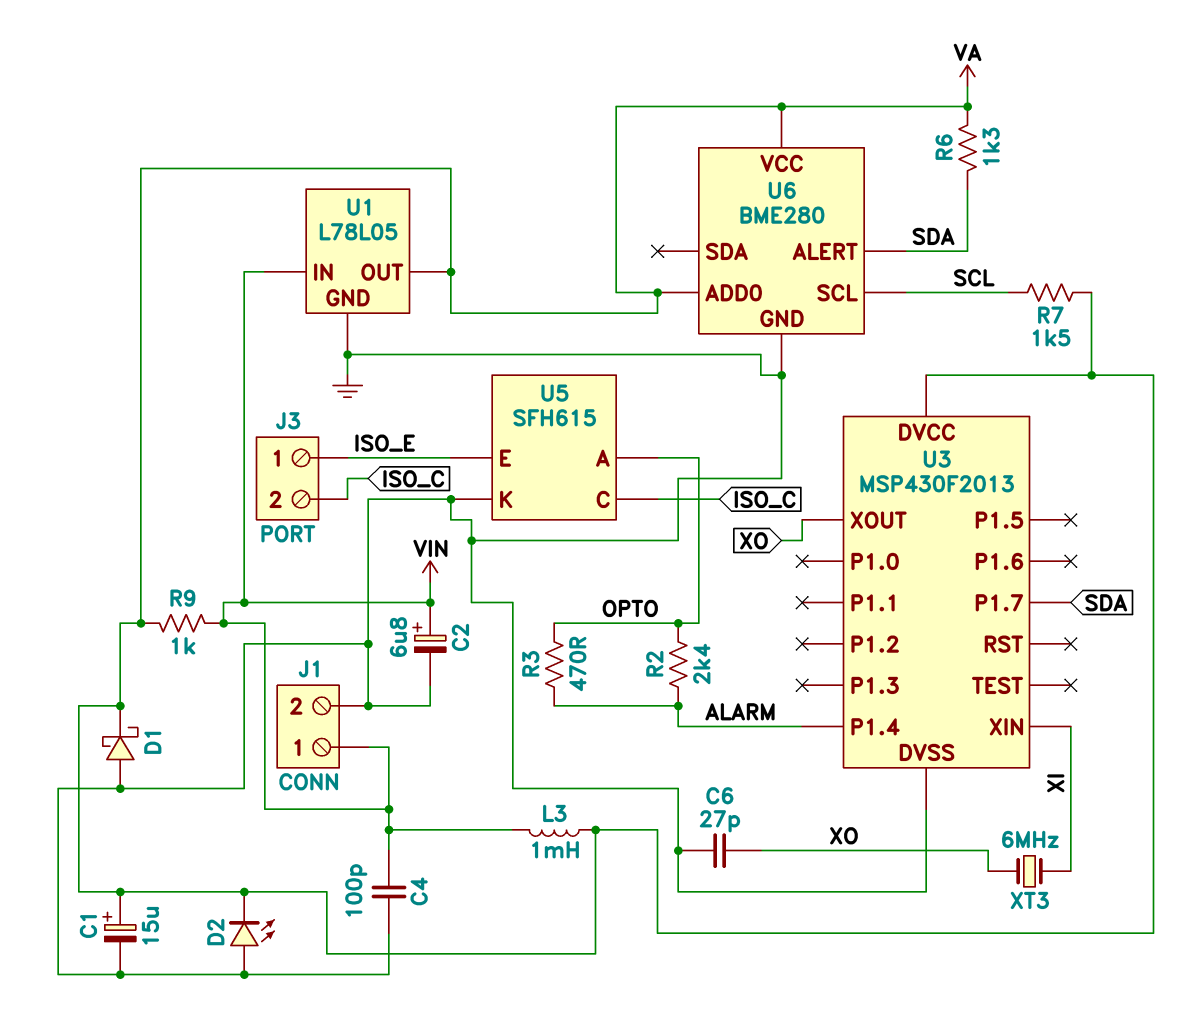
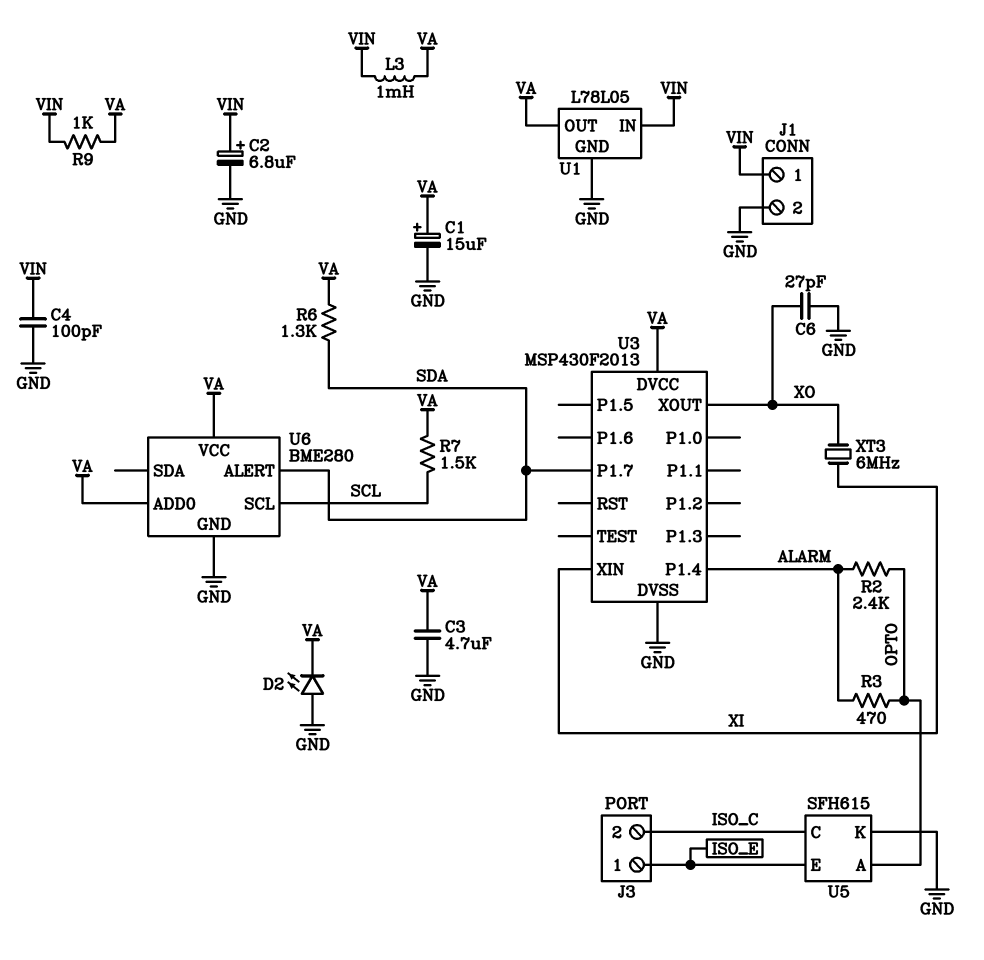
C3: none -> 4.7uF (GND, VA)
D1: schottky (A GND, K VA) -> none

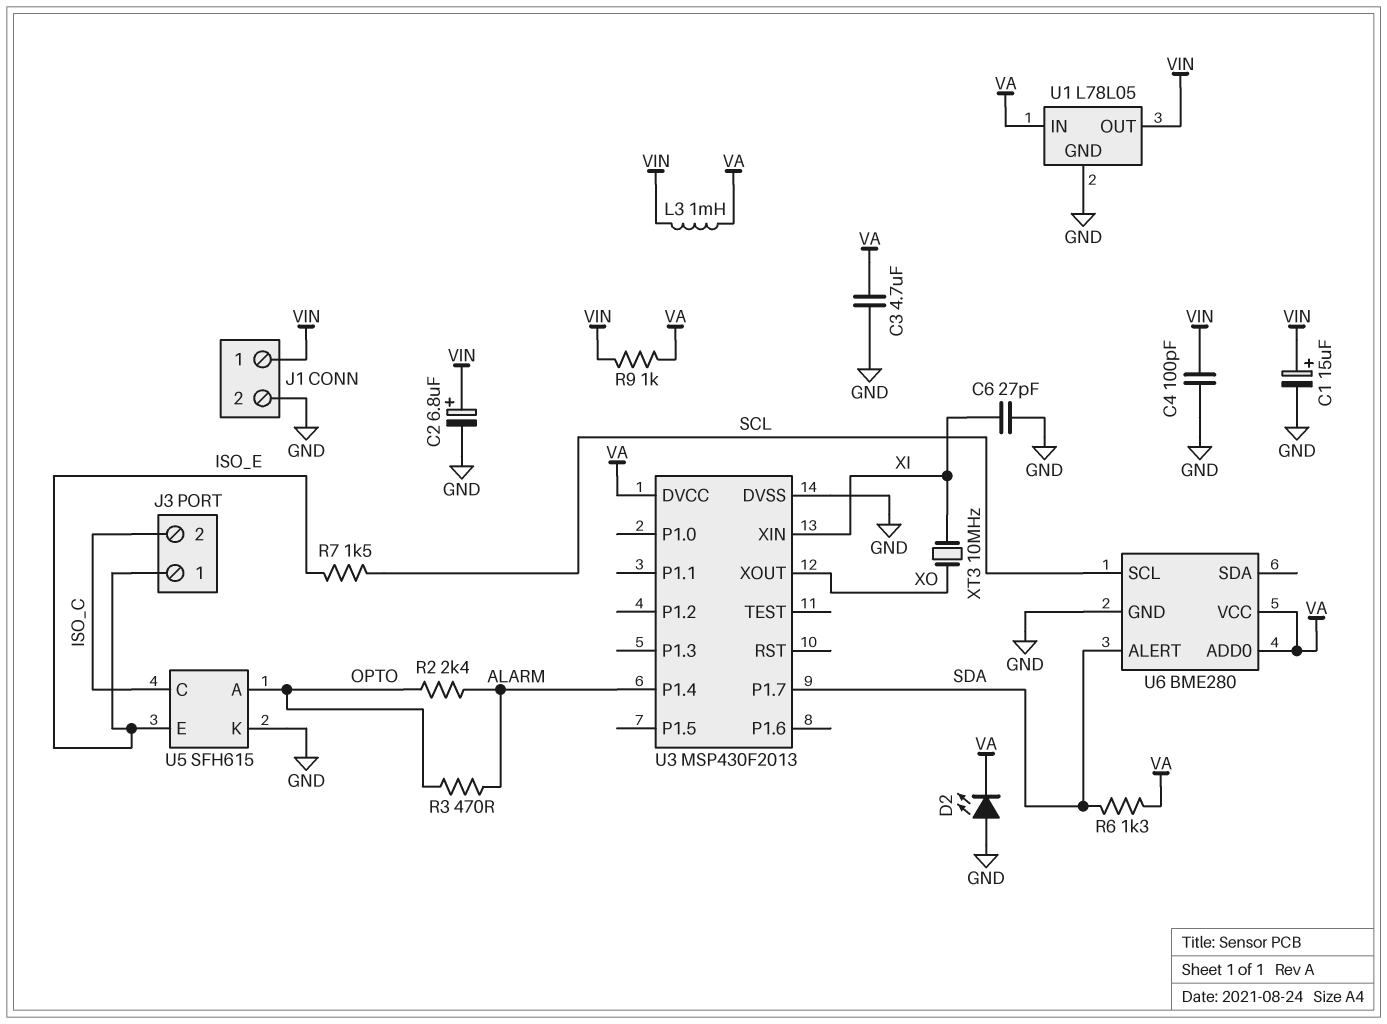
C1: 15uF (plus VA, minus GND) -> 15uF (plus VIN, minus GND)
C6: 27pF (GND, XO) -> 27pF (GND, XI)
R7: 1.5k (SCL, VA) -> 1.5k (ISO_E, SCL)
U1 pin IN: VIN -> VA
U1 pin OUT: VA -> VIN
XT3: 6MHz (XI, XO) -> 10MHz (XI, XO)

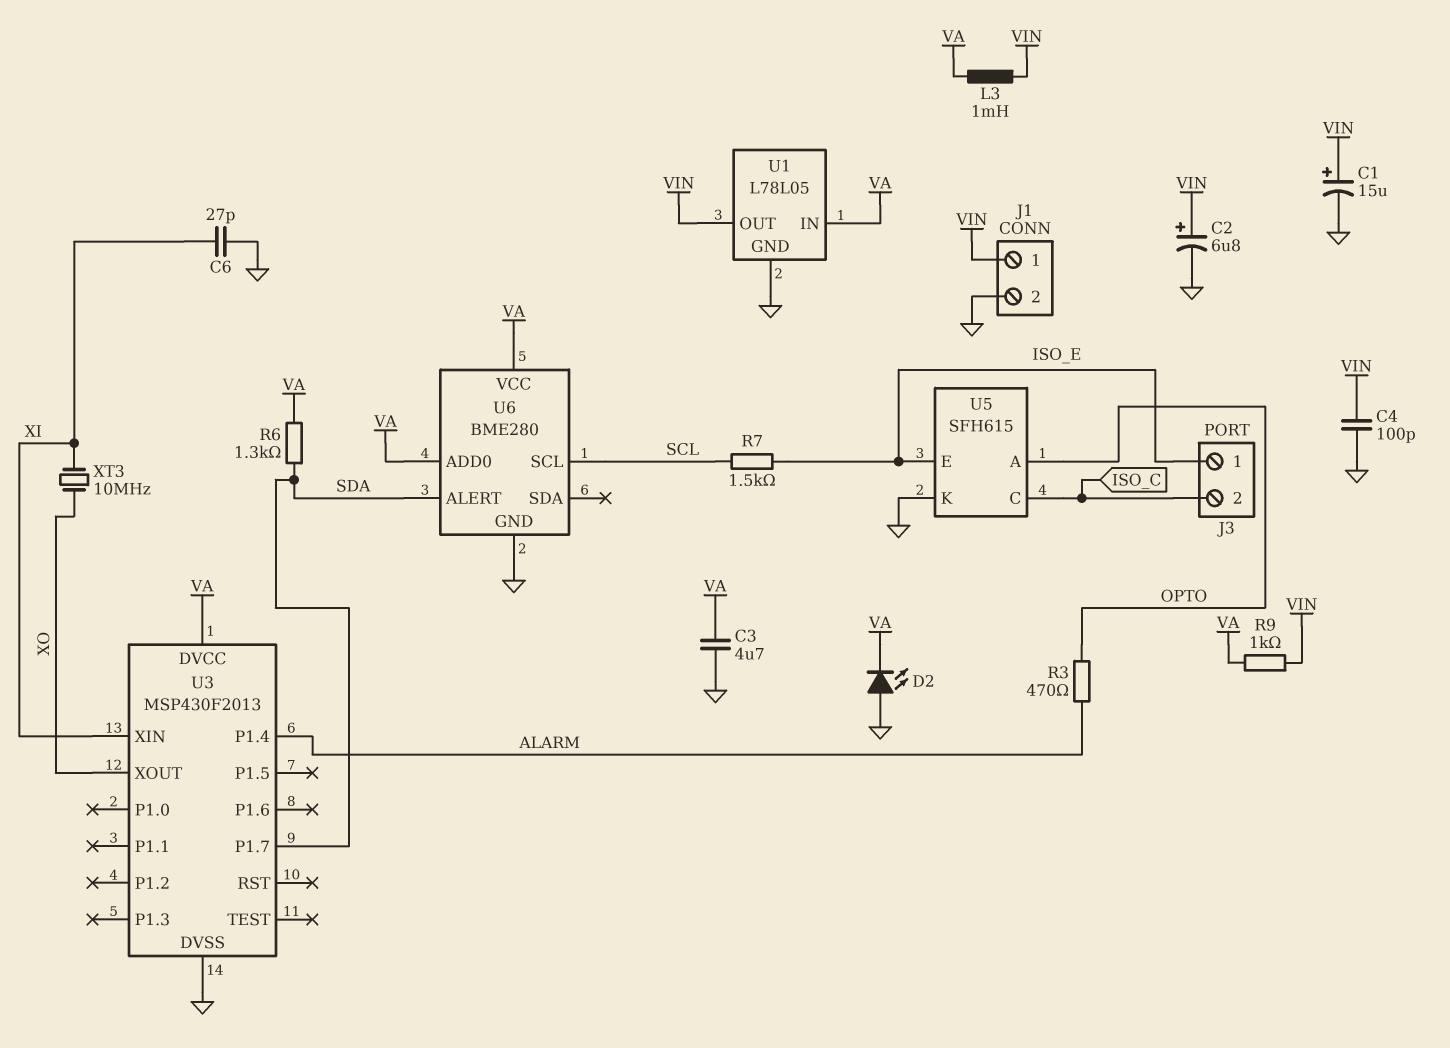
R2: 2.4k (ALARM, OPTO) -> none

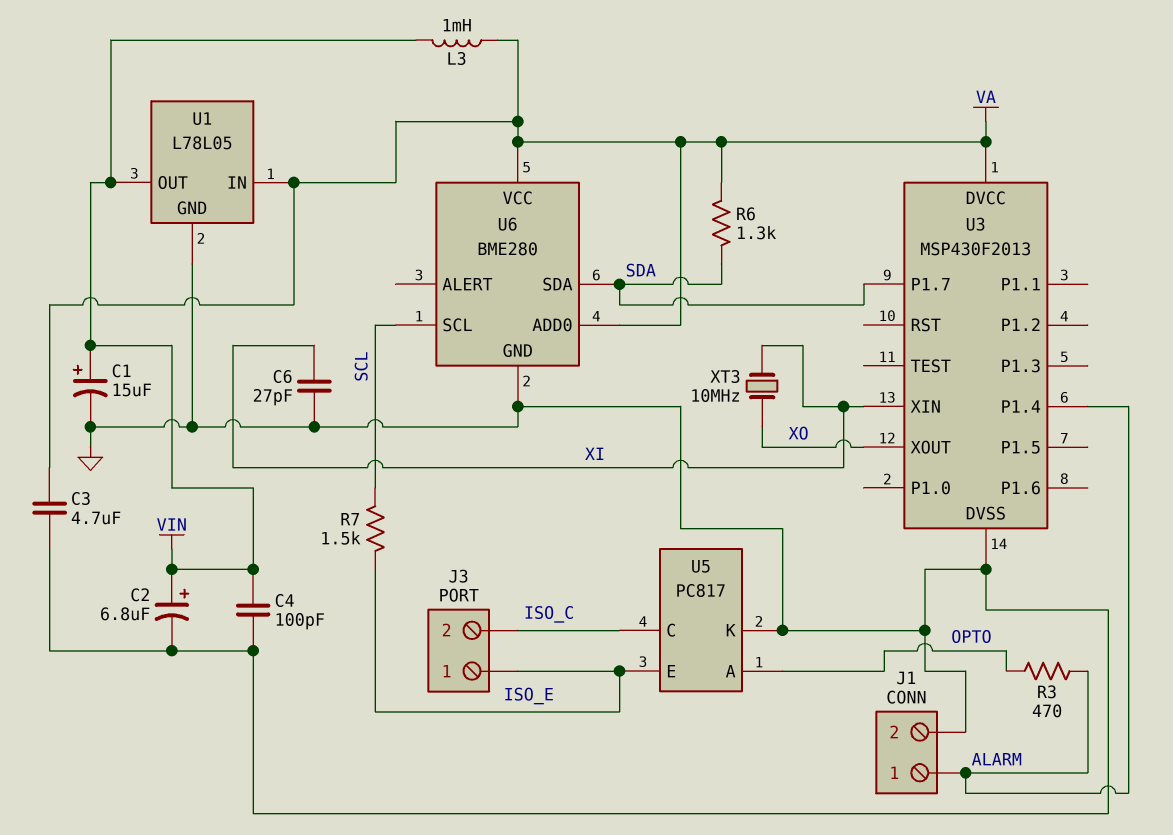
D2: LED (A GND, K VA) -> none
J1 pin 1: VIN -> ALARM
R9: 1k (VA, VIN) -> none
U5: SFH615 -> PC817
U6 pin ALERT: SDA -> none
U6 pin SDA: none -> SDA

